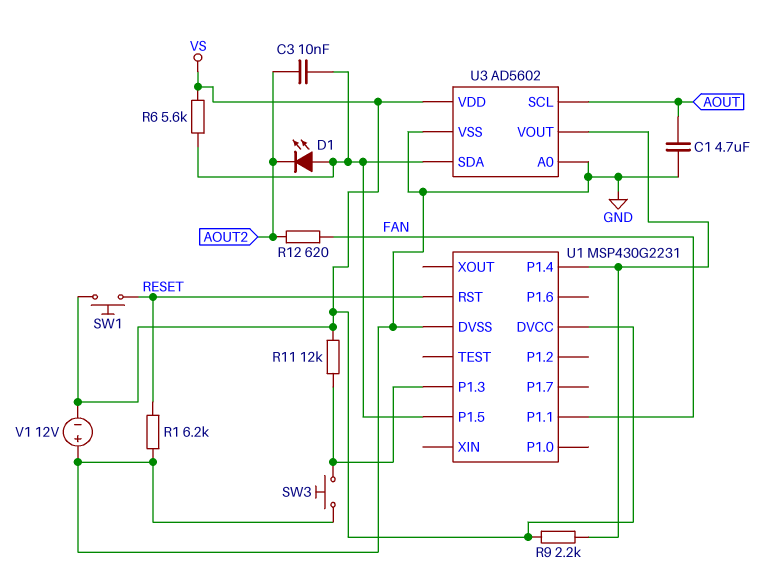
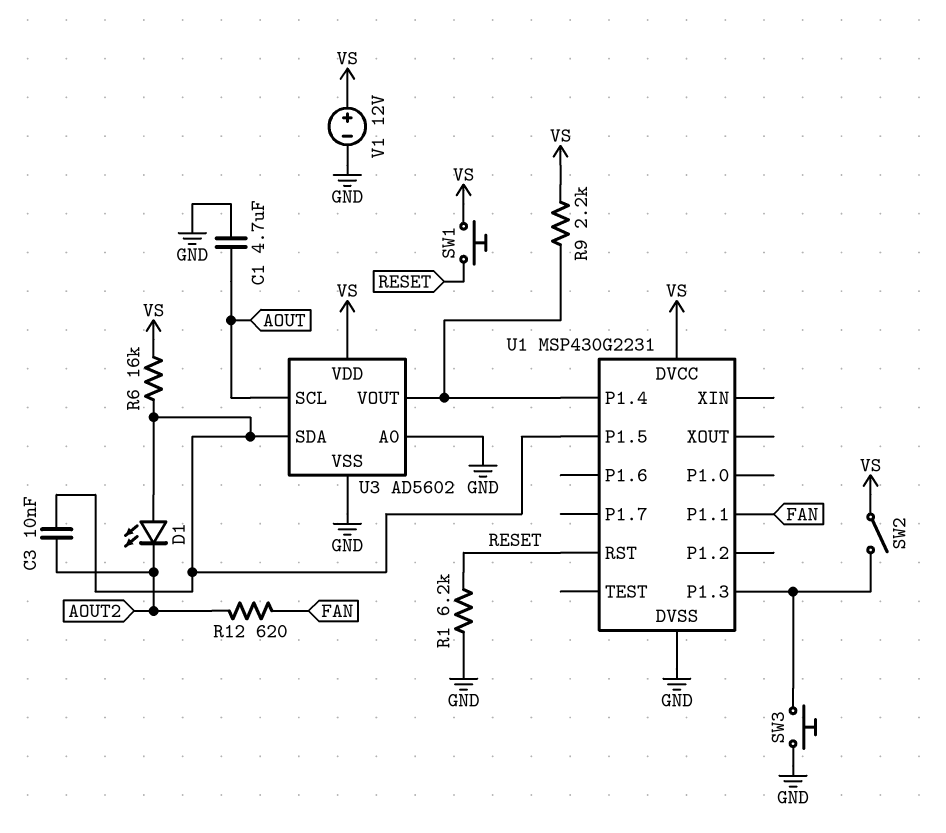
R6: 5.6k (U1/P1.5, VS) -> 16k (U1/P1.5, VS)
R11: 12k (U1/P1.3, VS) -> none
SW2: none -> switch (U1/P1.3, VS)
V1: 12V (plus GND, minus VS) -> 12V (plus VS, minus GND)

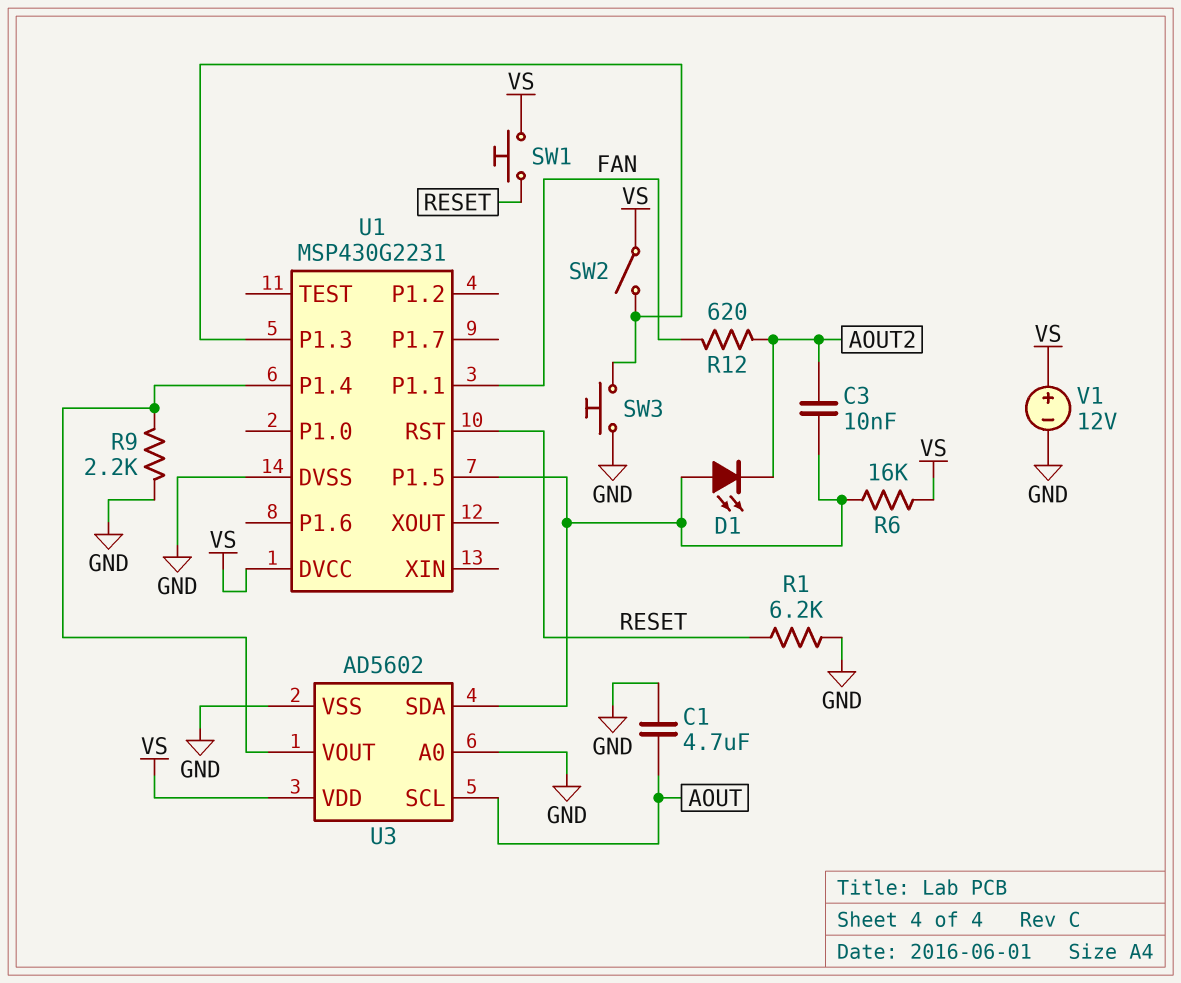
R9: 2.2k (U1/P1.4, VS) -> 2.2k (GND, U1/P1.4)

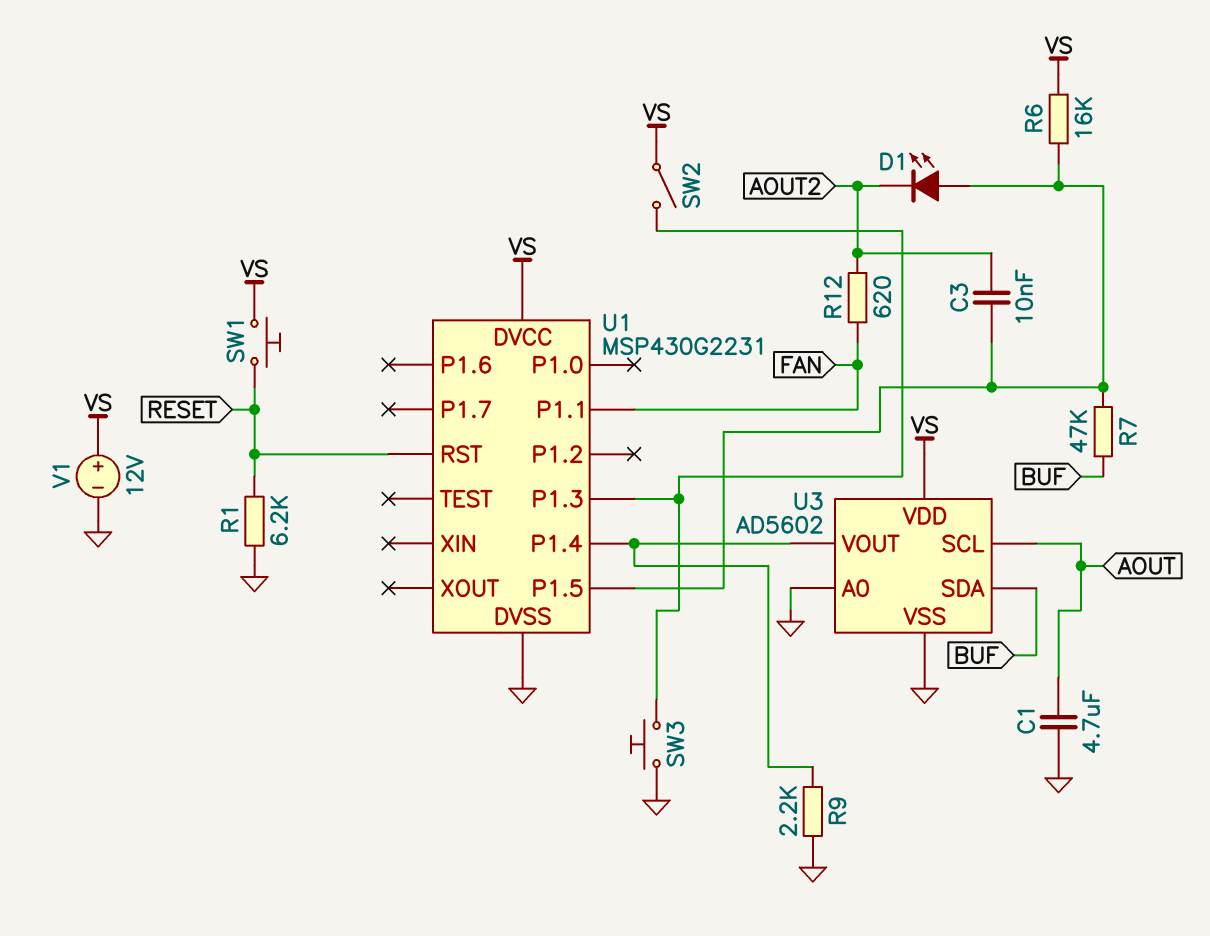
R7: none -> 47k (BUF, U1/P1.5)
U3 pin SDA: U1/P1.5 -> BUF

